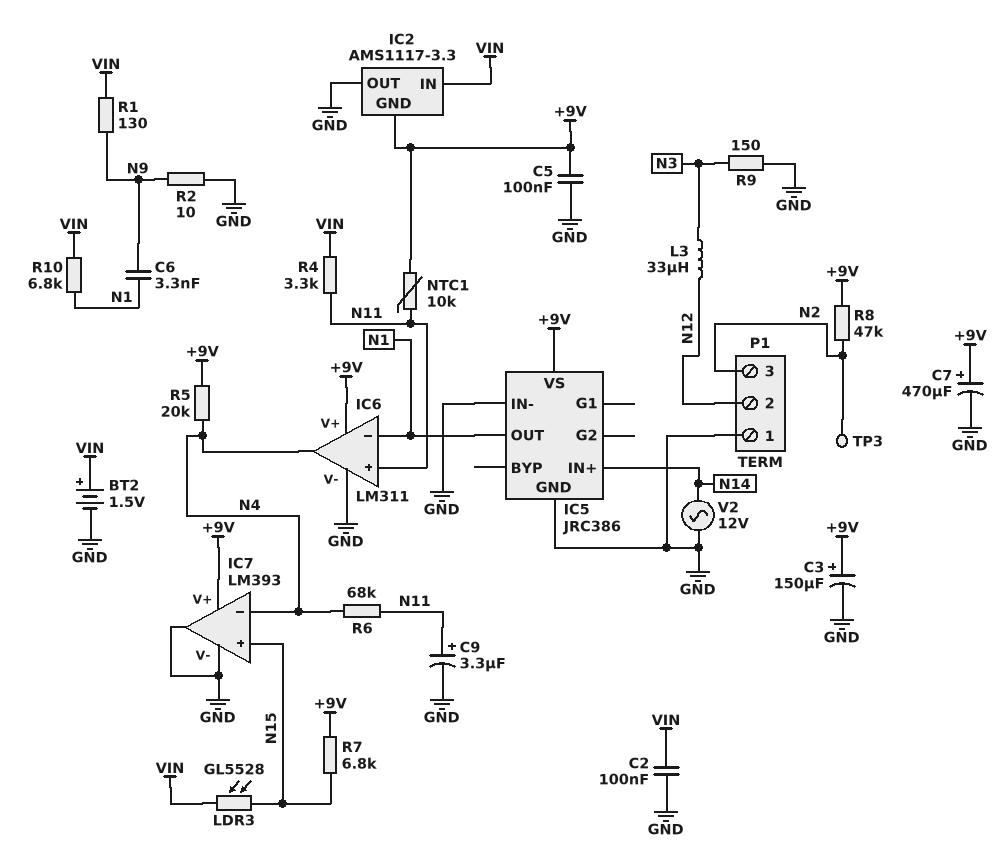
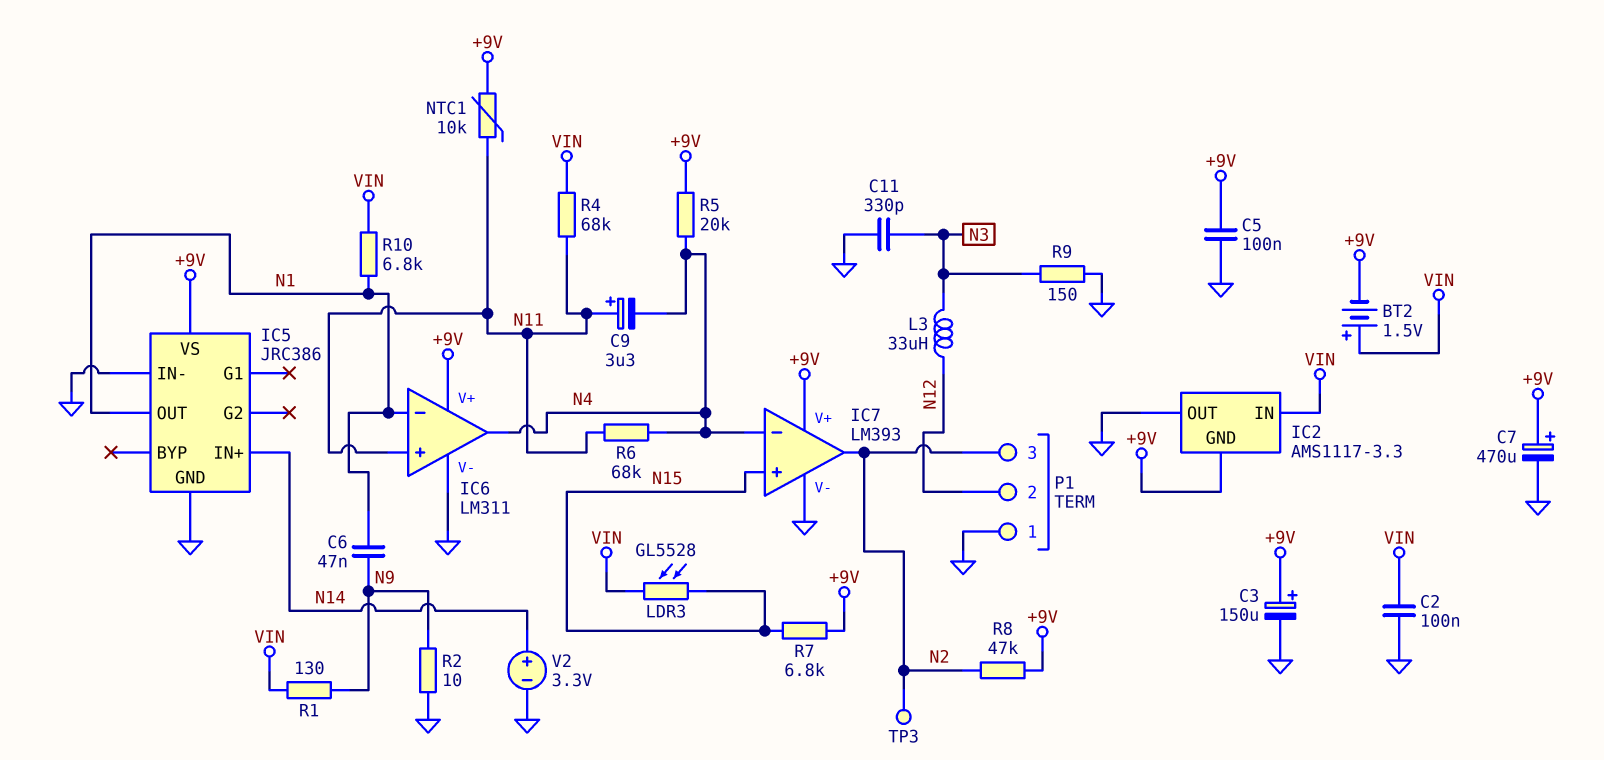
BT2: 1.5V (plus VIN, minus GND) -> 1.5V (plus VIN, minus +9V)
C6: 3.3nF (N1, N9) -> 47nF (N1, N9)
C9: 3.3uF (plus N11, minus GND) -> 3.3uF (plus N11, minus N4)
C11: none -> 330pF (GND, N3)
IC7 pin out: GND -> N2
R4: 3.3k (N11, VIN) -> 68k (N11, VIN)
V2: AC 12V (GND, N14) -> 3.3V (plus N14, minus GND)

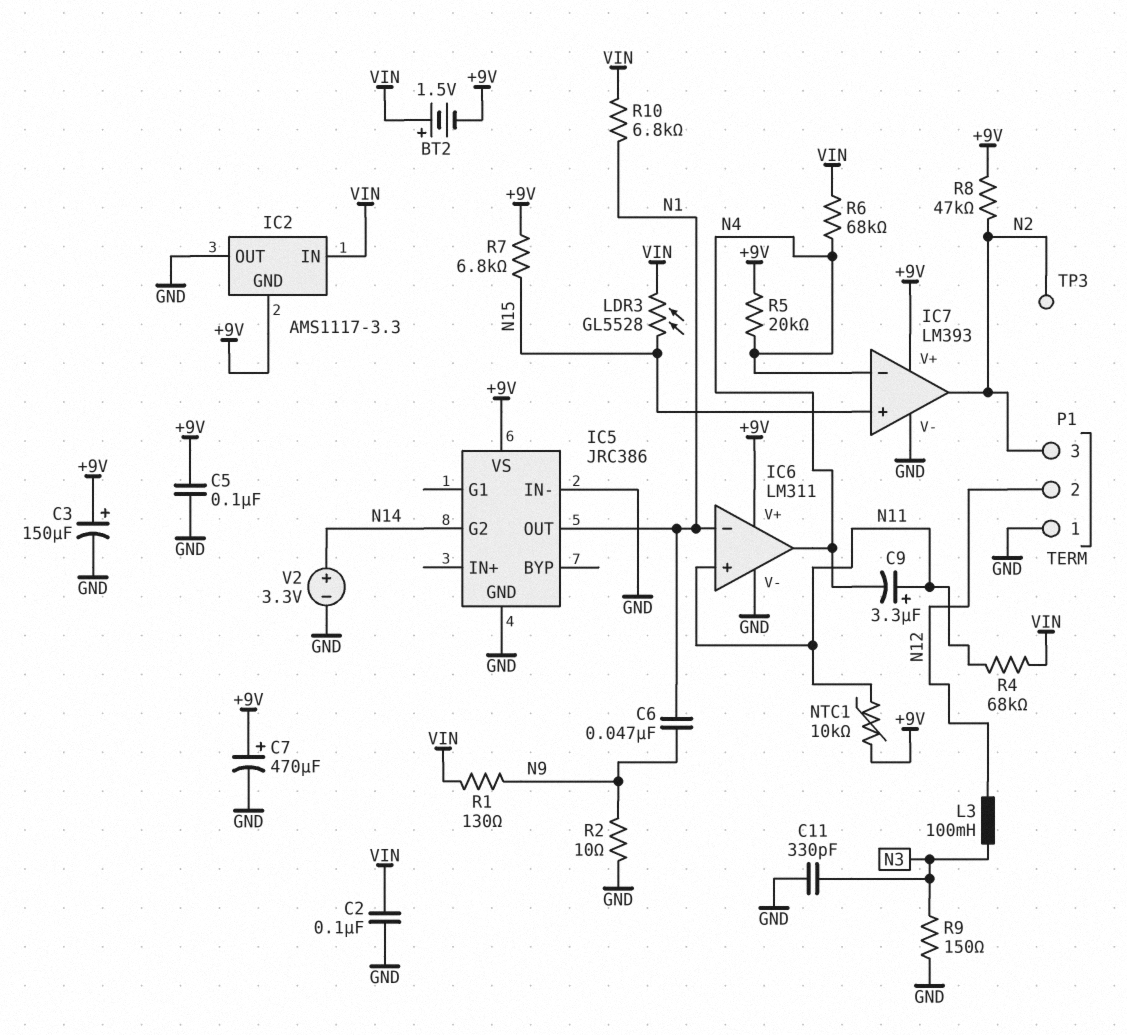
IC5 pin G2: none -> N14
IC5 pin IN+: N14 -> none
L3: 33uH (N3, N12) -> 100mH (N3, N12)
R6: 68k (N4, N11) -> 68k (N4, VIN)

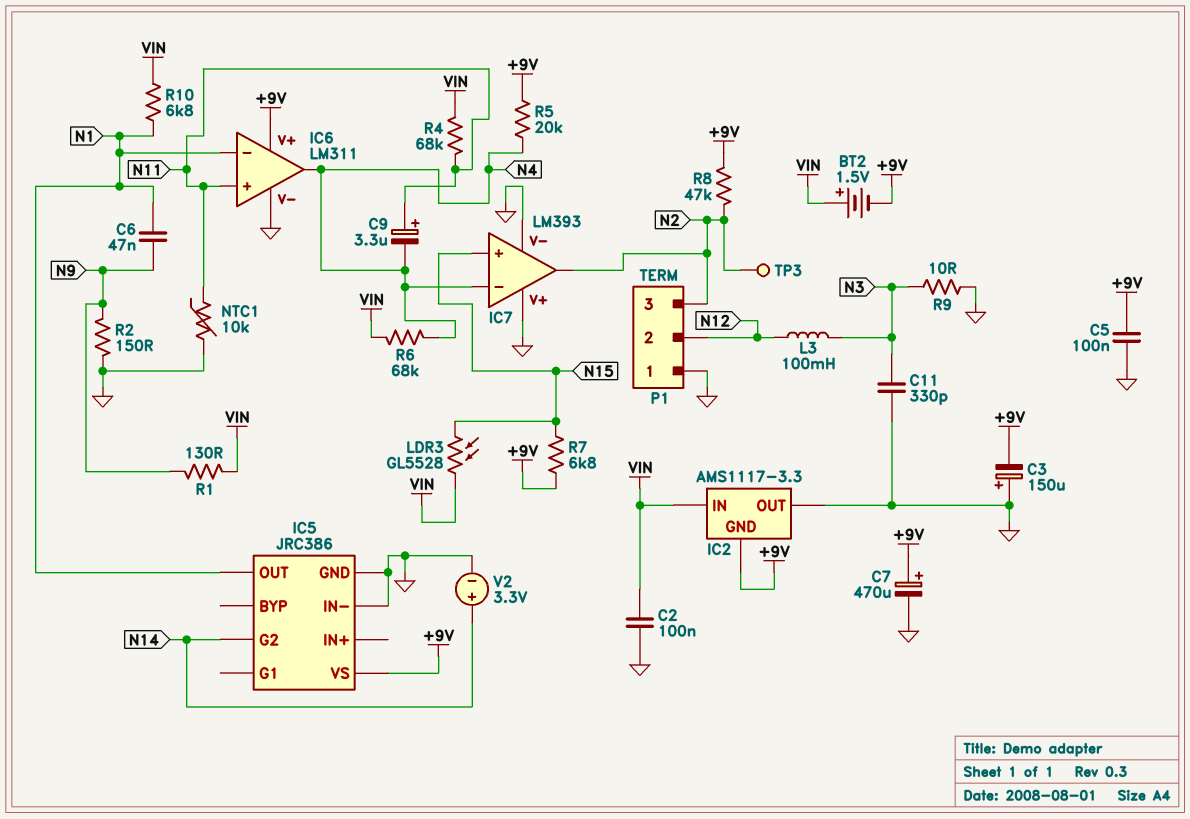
C3: 150uF (plus +9V, minus GND) -> 150uF (plus GND, minus +9V)
IC7 pin V+: +9V -> GND
NTC1: 10k (+9V, N11) -> 10k (GND, N11)
R2: 10 (GND, N9) -> 150 (GND, N9)
R9: 150 (GND, N3) -> 10 (GND, N3)

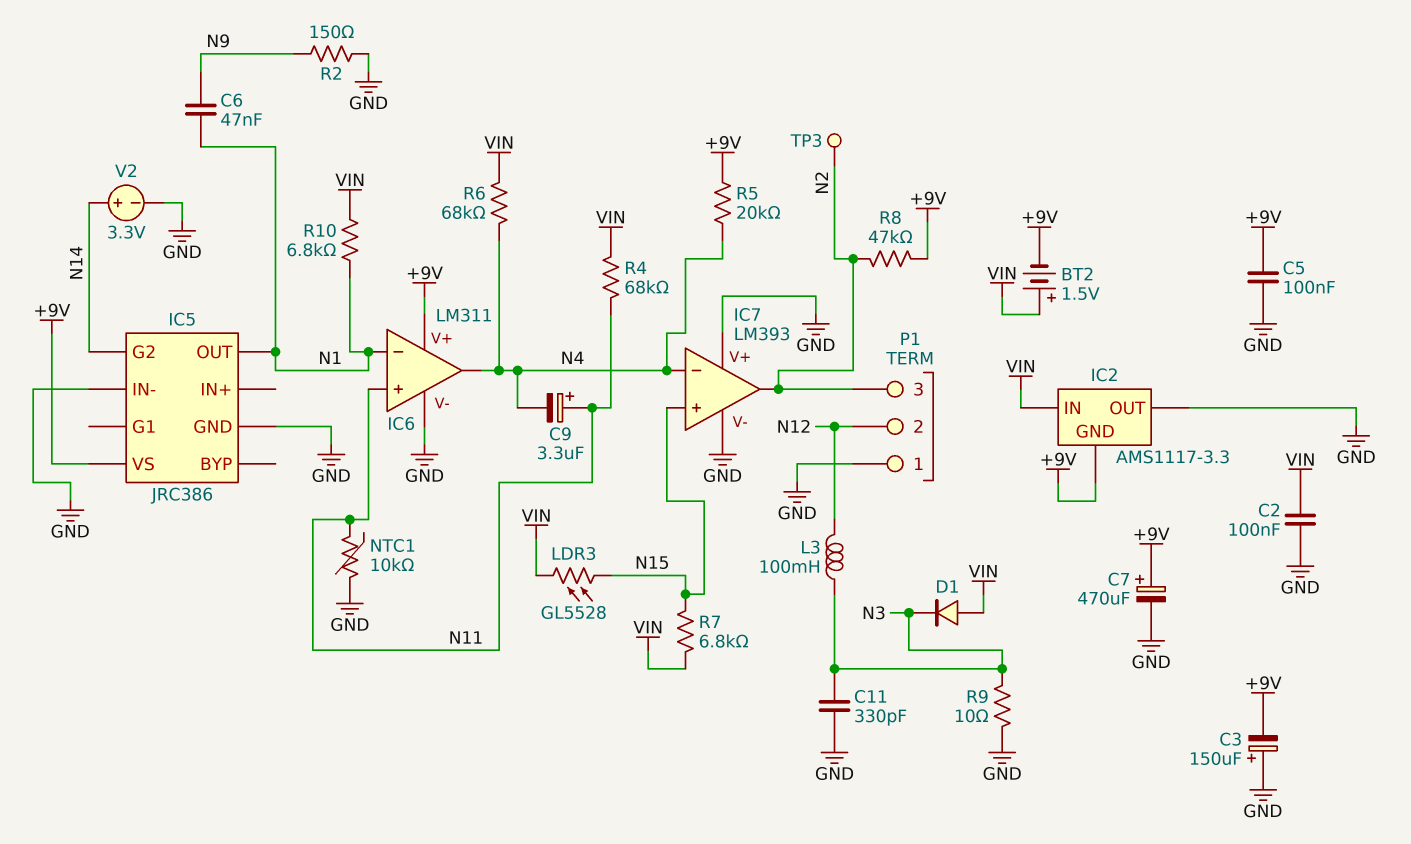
D1: none -> diode (A VIN, K N3)
R1: 130 (N9, VIN) -> none
R7: 6.8k (+9V, N15) -> 6.8k (N15, VIN)

